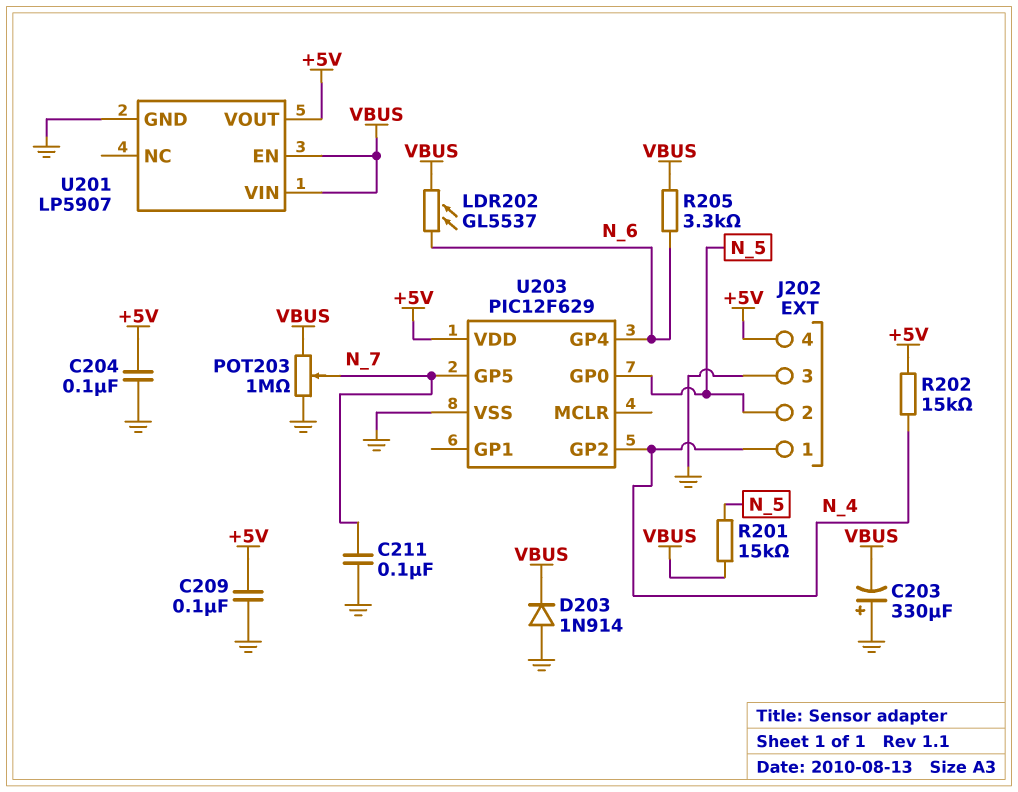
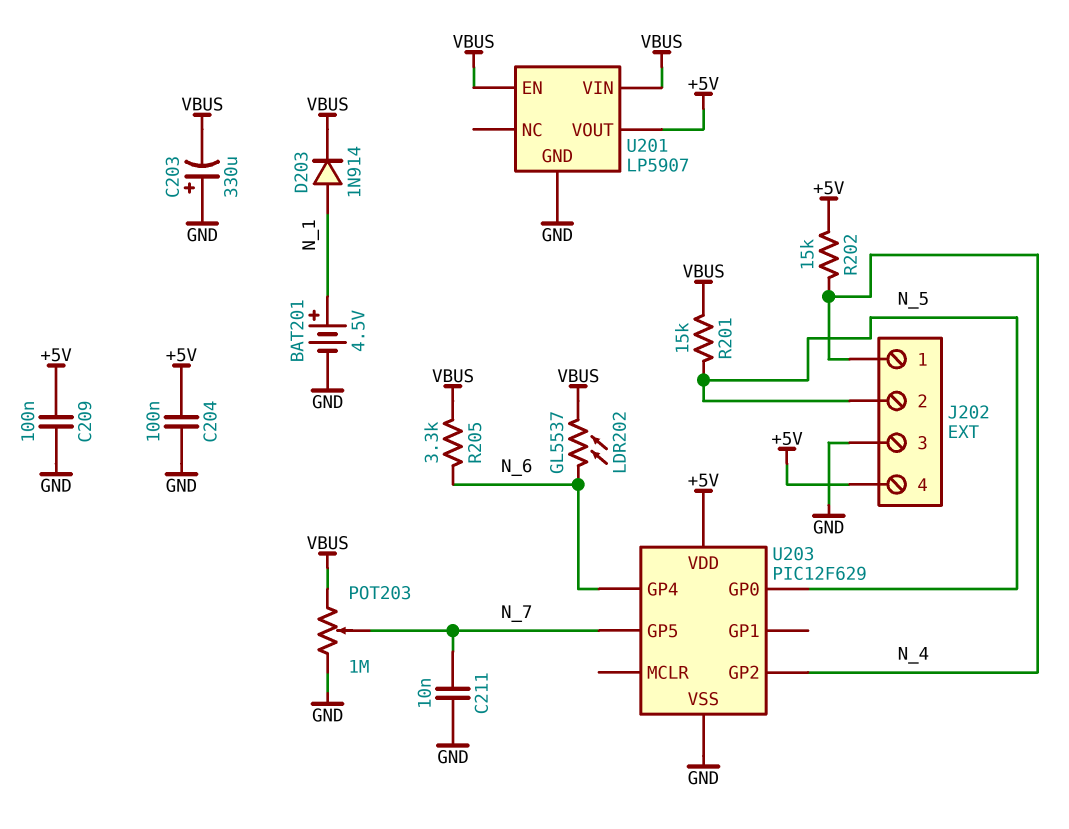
BAT201: none -> 4.5V (plus N_1, minus GND)
C211: 100nF (GND, N_7) -> 10nF (GND, N_7)
D203: diode 1N914 (A GND, K VBUS) -> diode 1N914 (A N_1, K VBUS)

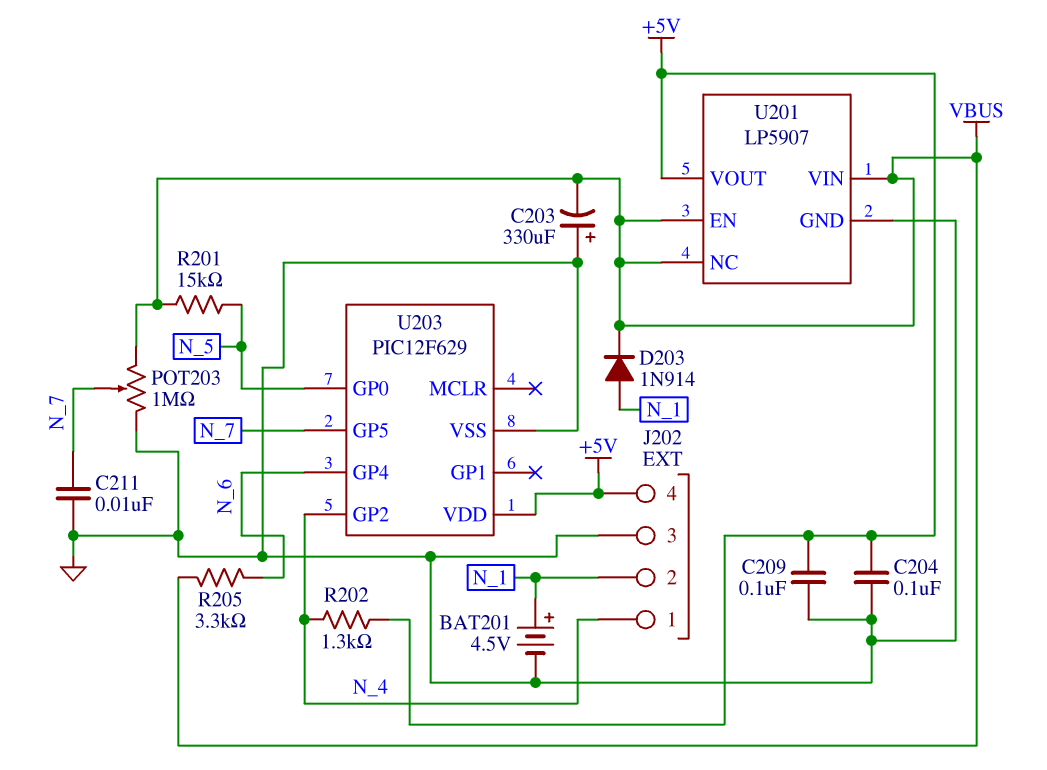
J202 pin 2: N_5 -> N_1
LDR202: GL5537 (N_6, VBUS) -> none
R202: 15k (+5V, N_4) -> 1.3k (+5V, N_4)
U201 pin NC: none -> VBUS

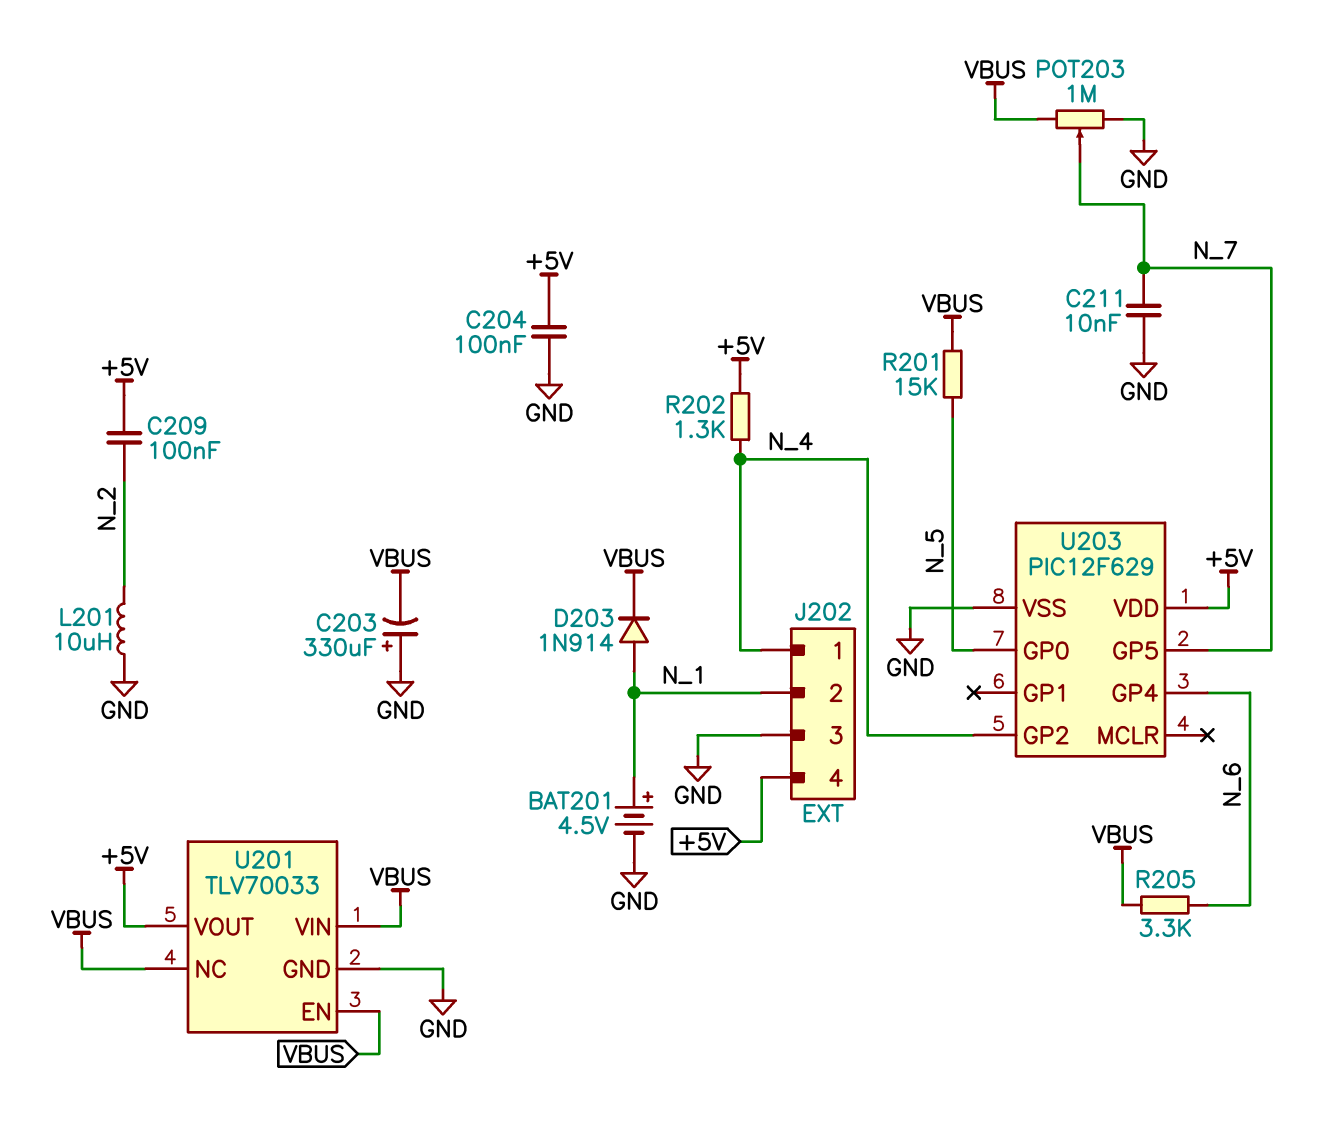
C209: 100nF (+5V, GND) -> 100nF (+5V, N_2)
L201: none -> 10uH (GND, N_2)
U201: LP5907 -> TLV70033

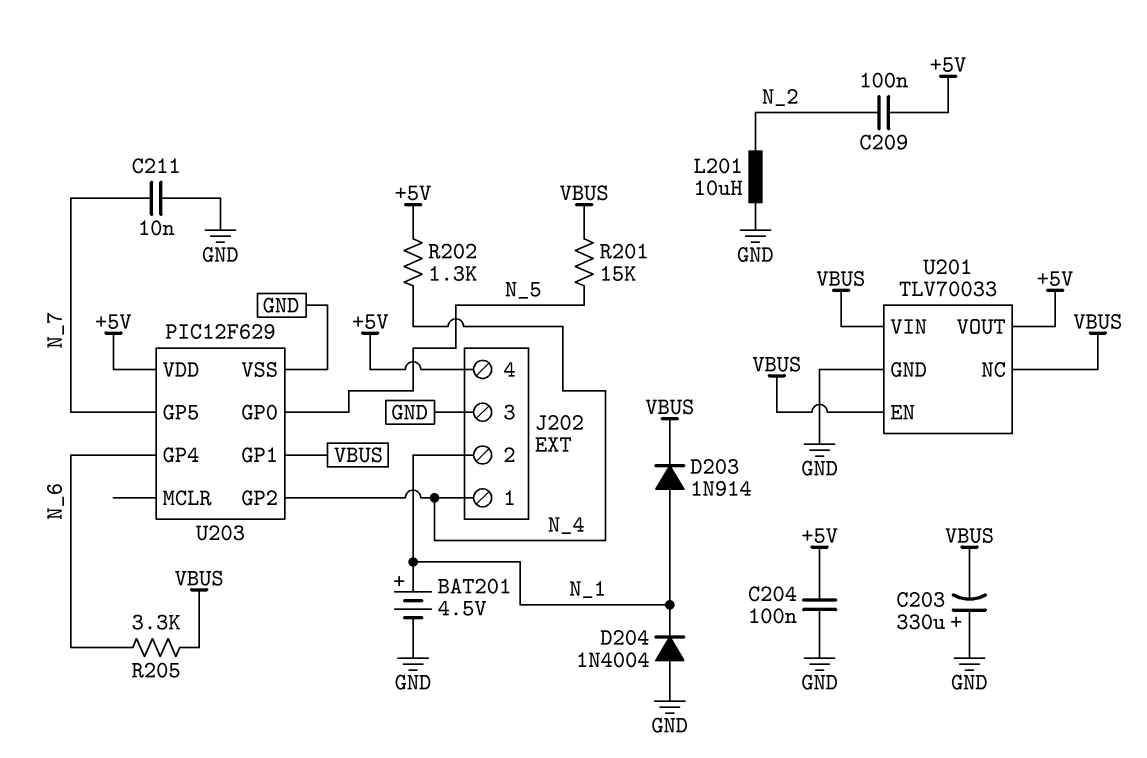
D204: none -> diode 1N4004 (A GND, K N_1)
POT203: 1M (GND, VBUS, wiper N_7) -> none
U203 pin GP1: none -> VBUS

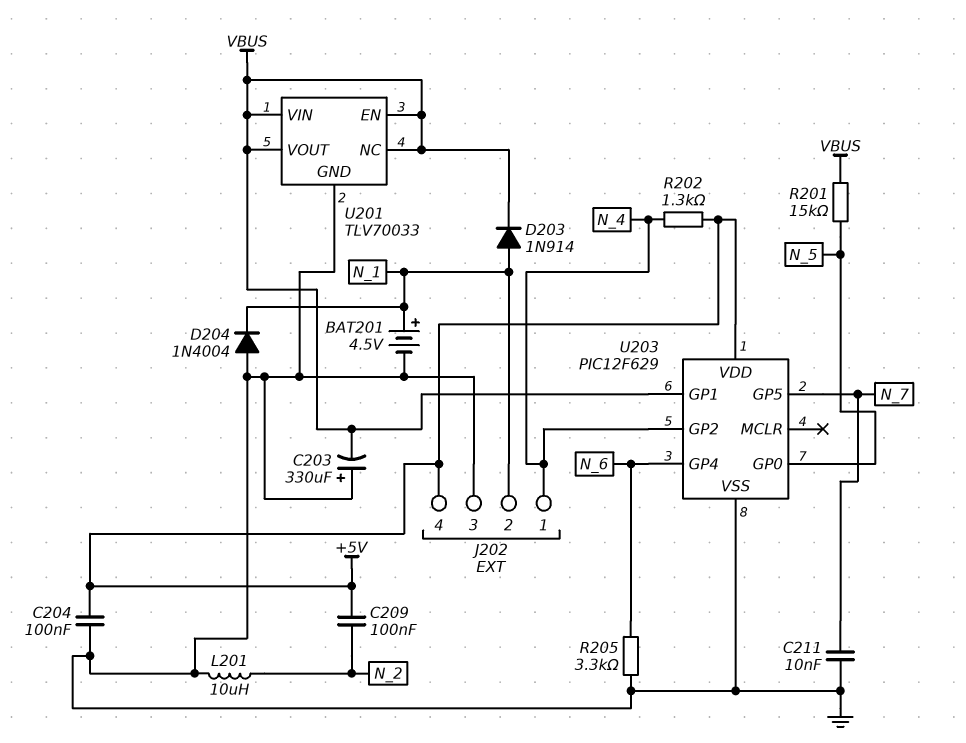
R205: 3.3k (N_6, VBUS) -> 3.3k (GND, N_6)
U201 pin VOUT: +5V -> VBUS

